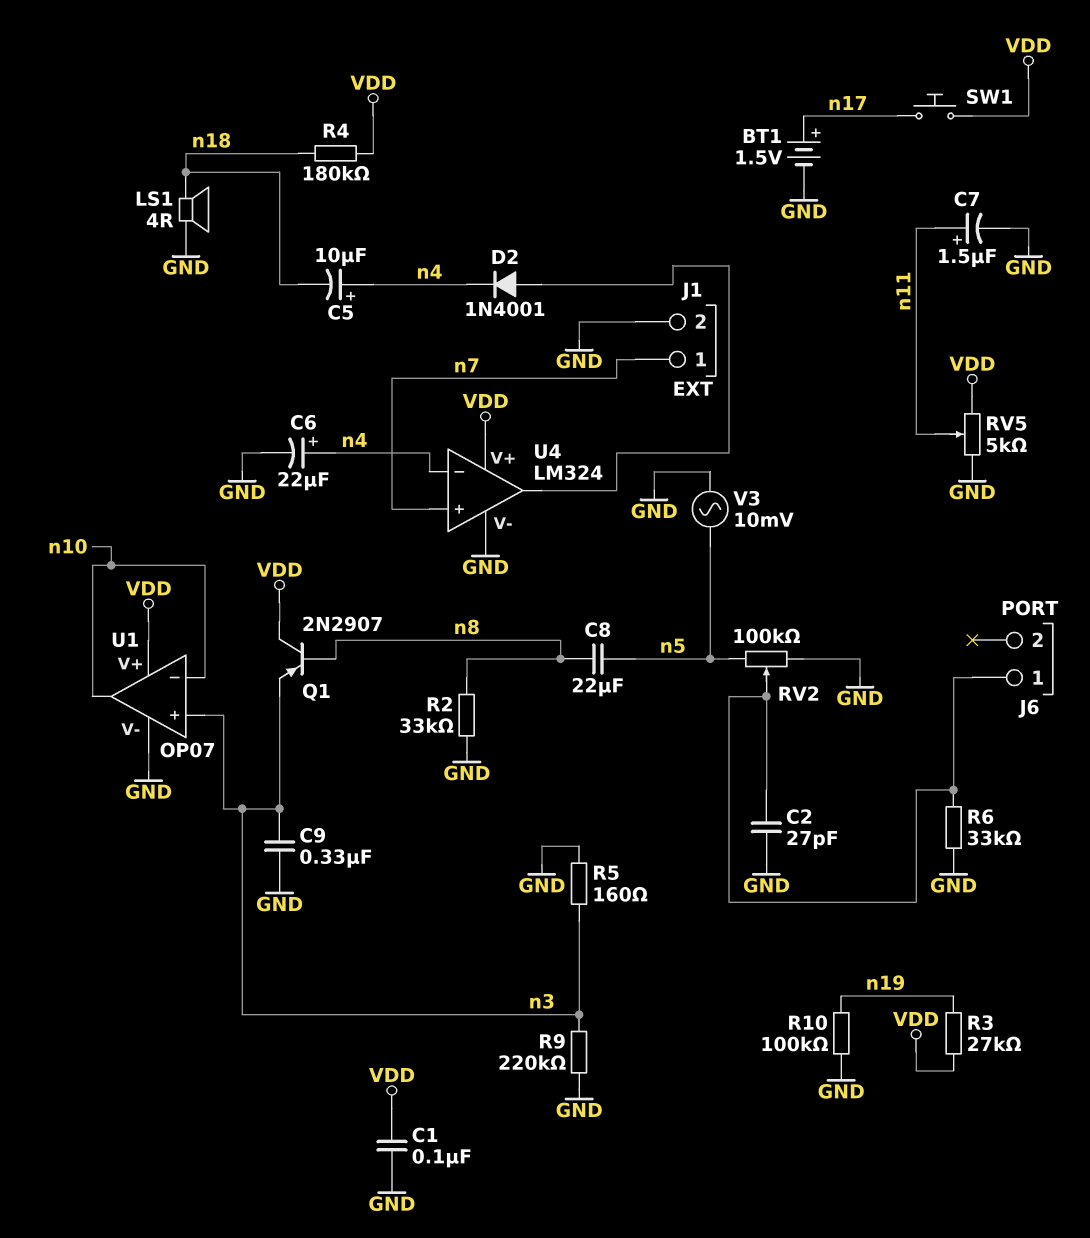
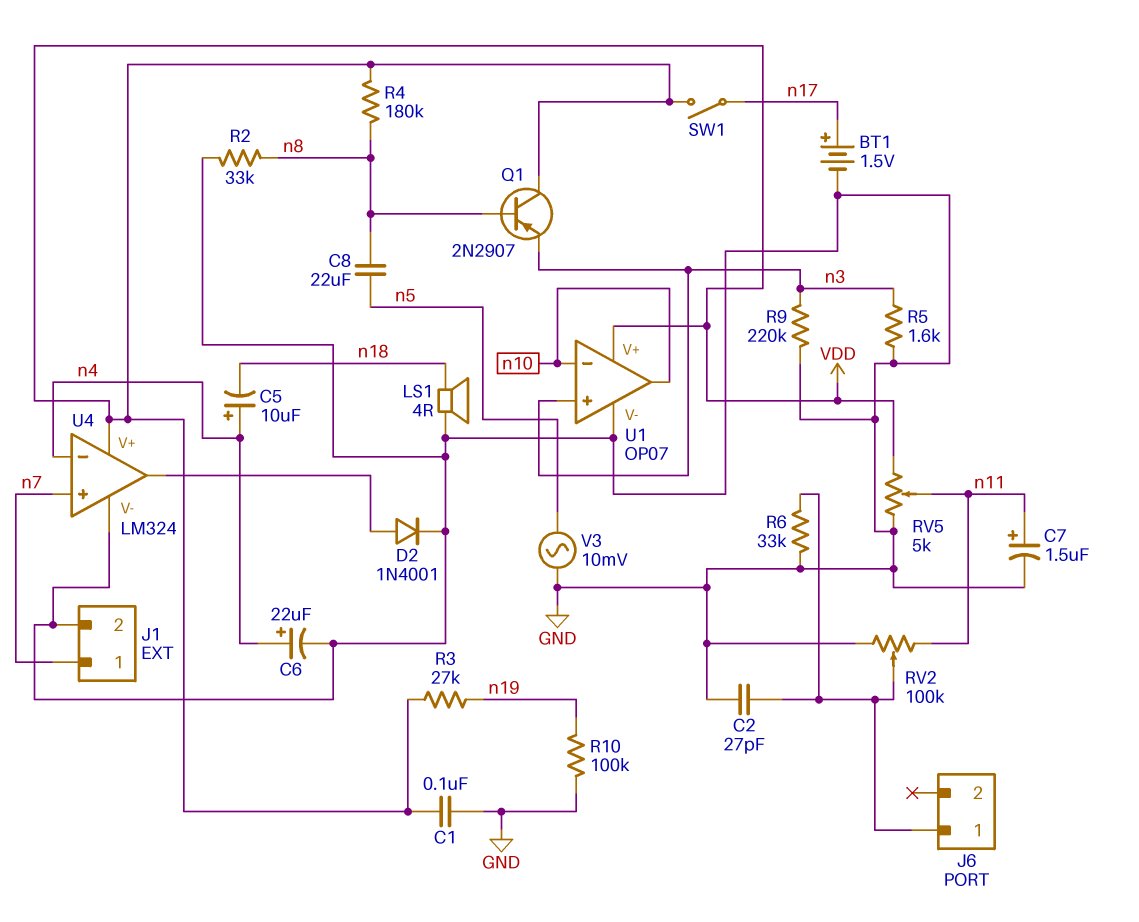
C9: 330nF (GND, n3) -> none
D2: diode 1N4001 (A U4/out, K n4) -> diode 1N4001 (A U4/out, K GND)
R4: 180k (VDD, n18) -> 180k (VDD, n8)
R5: 160 (GND, n3) -> 1.6k (GND, n3)
RV2: 100k (GND, n5, wiper J6/1) -> 100k (GND, n11, wiper J6/1)
SW1: button (VDD, n17) -> switch (VDD, n17)

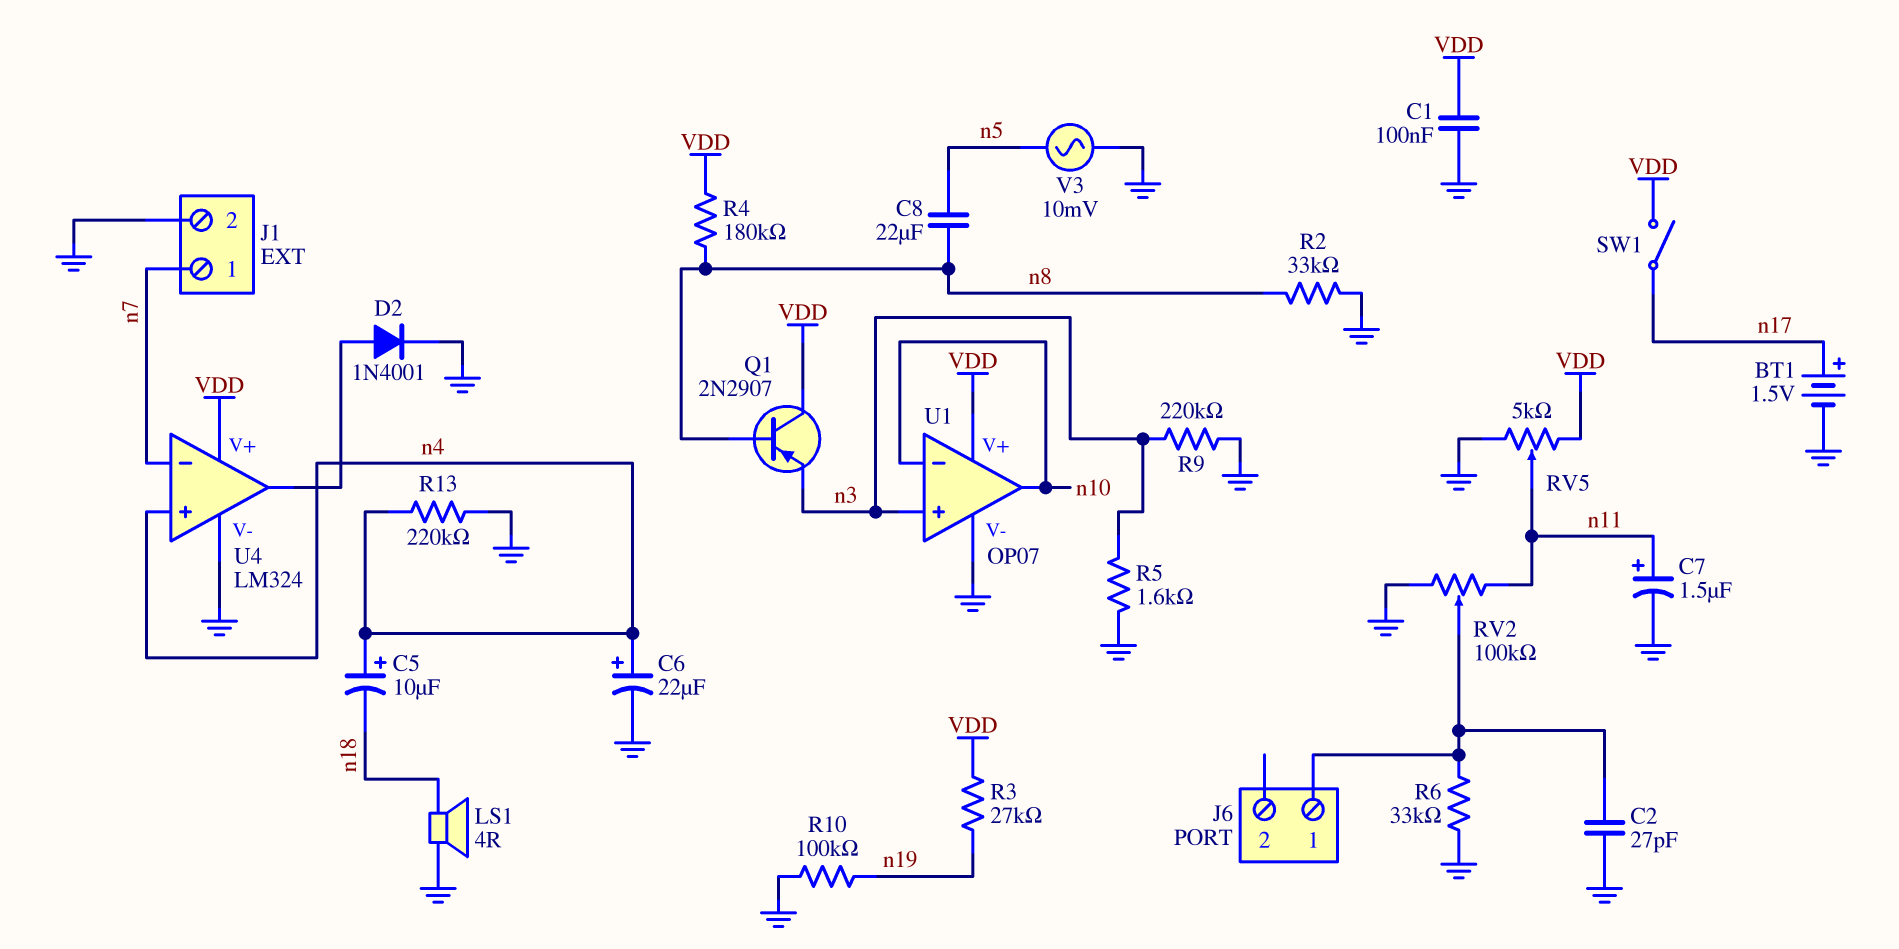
R13: none -> 220k (GND, n4)
U4 pin in+: n7 -> n4
U4 pin in-: n4 -> n7

